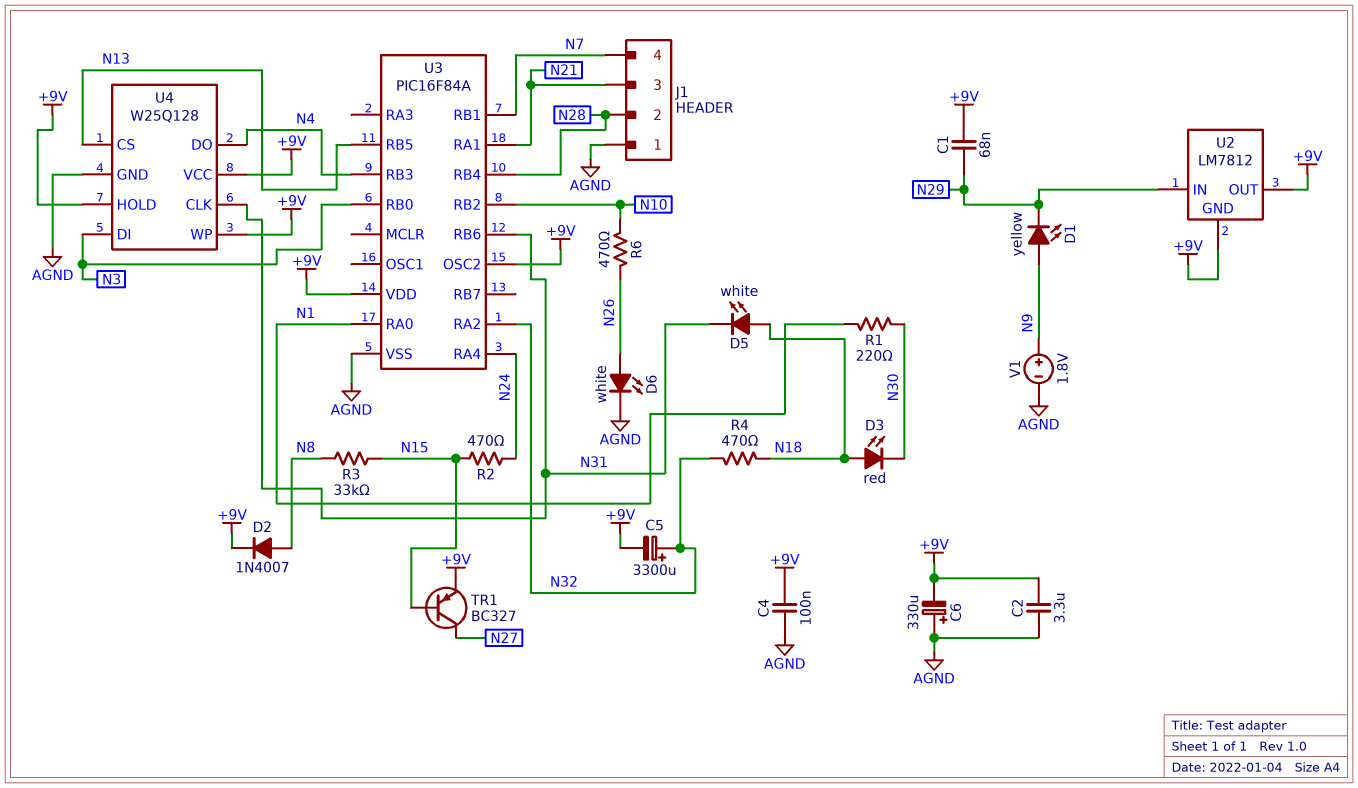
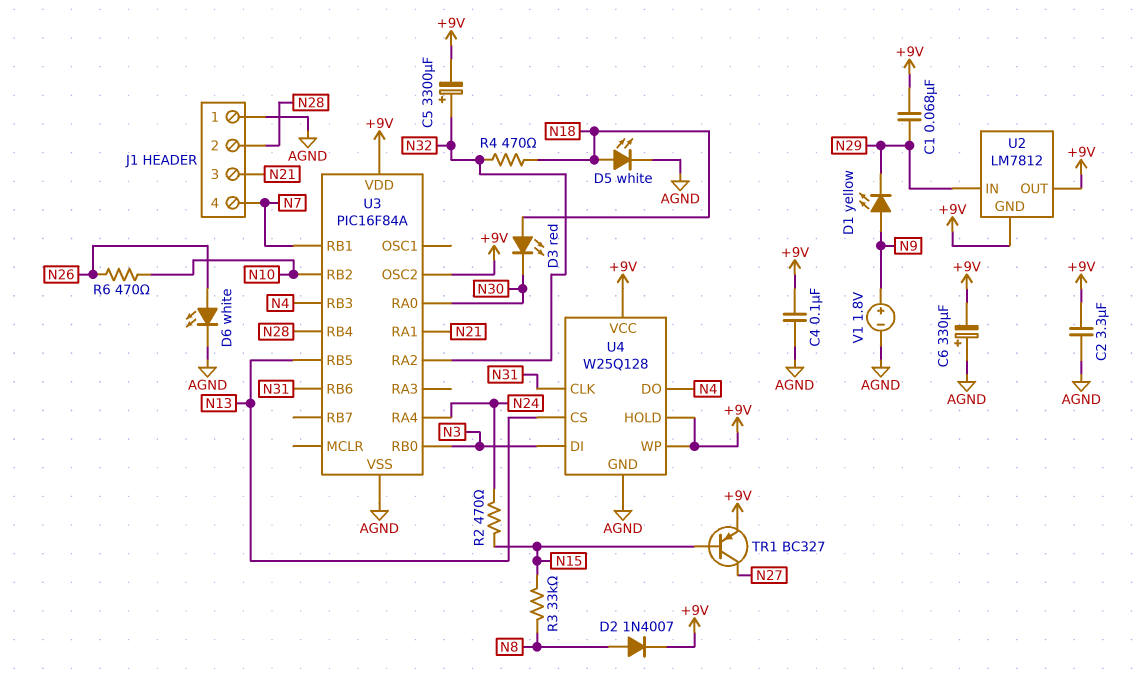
D5: LED white (A N18, K N31) -> LED white (A N18, K AGND)
R1: 220 (N1, N30) -> none
U3 pin RA0: N1 -> N30

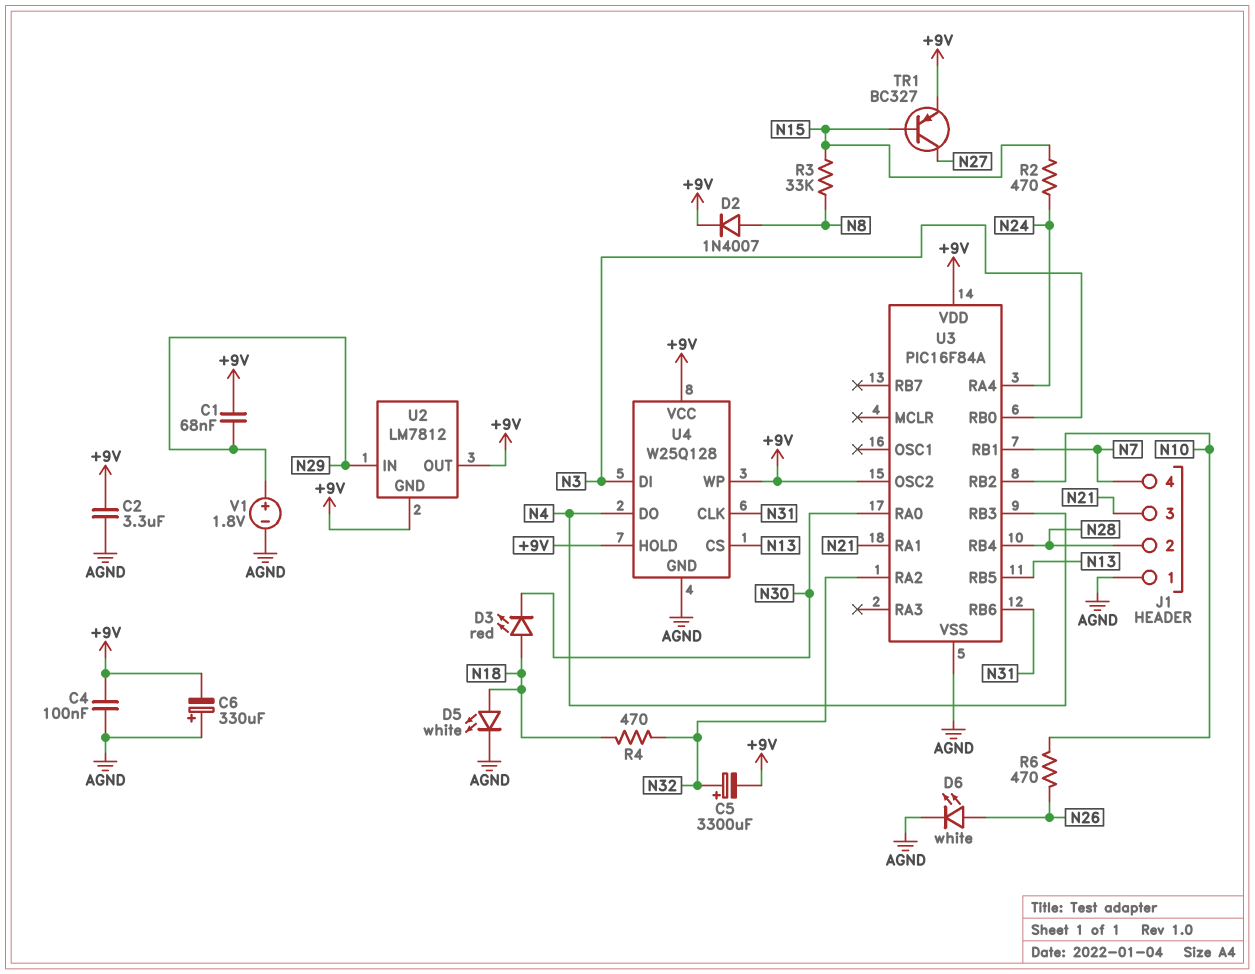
D1: LED yellow (A N9, K N29) -> none
V1: 1.8V (plus N9, minus AGND) -> 1.8V (plus N29, minus AGND)

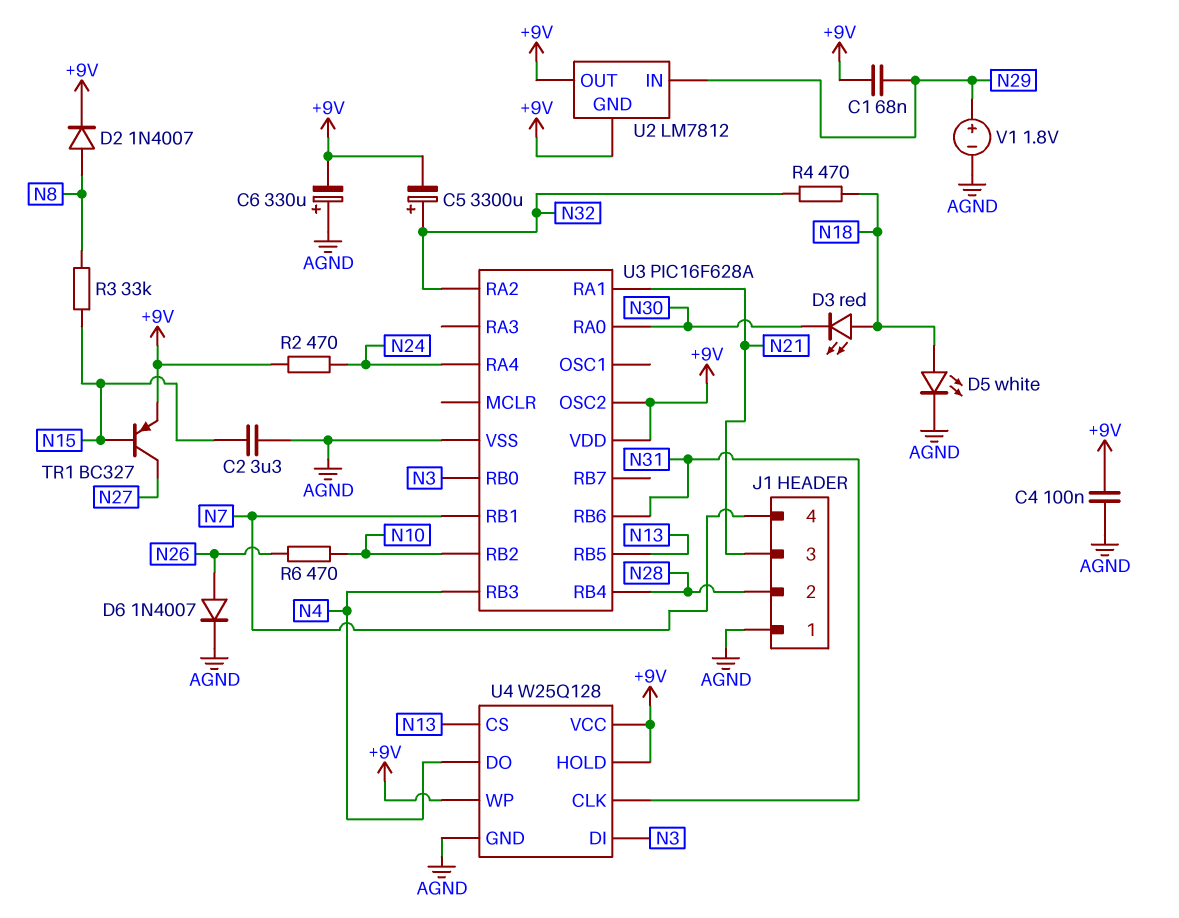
C2: 3.3uF (+9V, AGND) -> 3.3uF (AGND, N15)
D6: LED white (A N26, K AGND) -> diode 1N4007 (A N26, K AGND)
R2: 470 (N15, N24) -> 470 (+9V, N24)
U3: PIC16F84A -> PIC16F628A

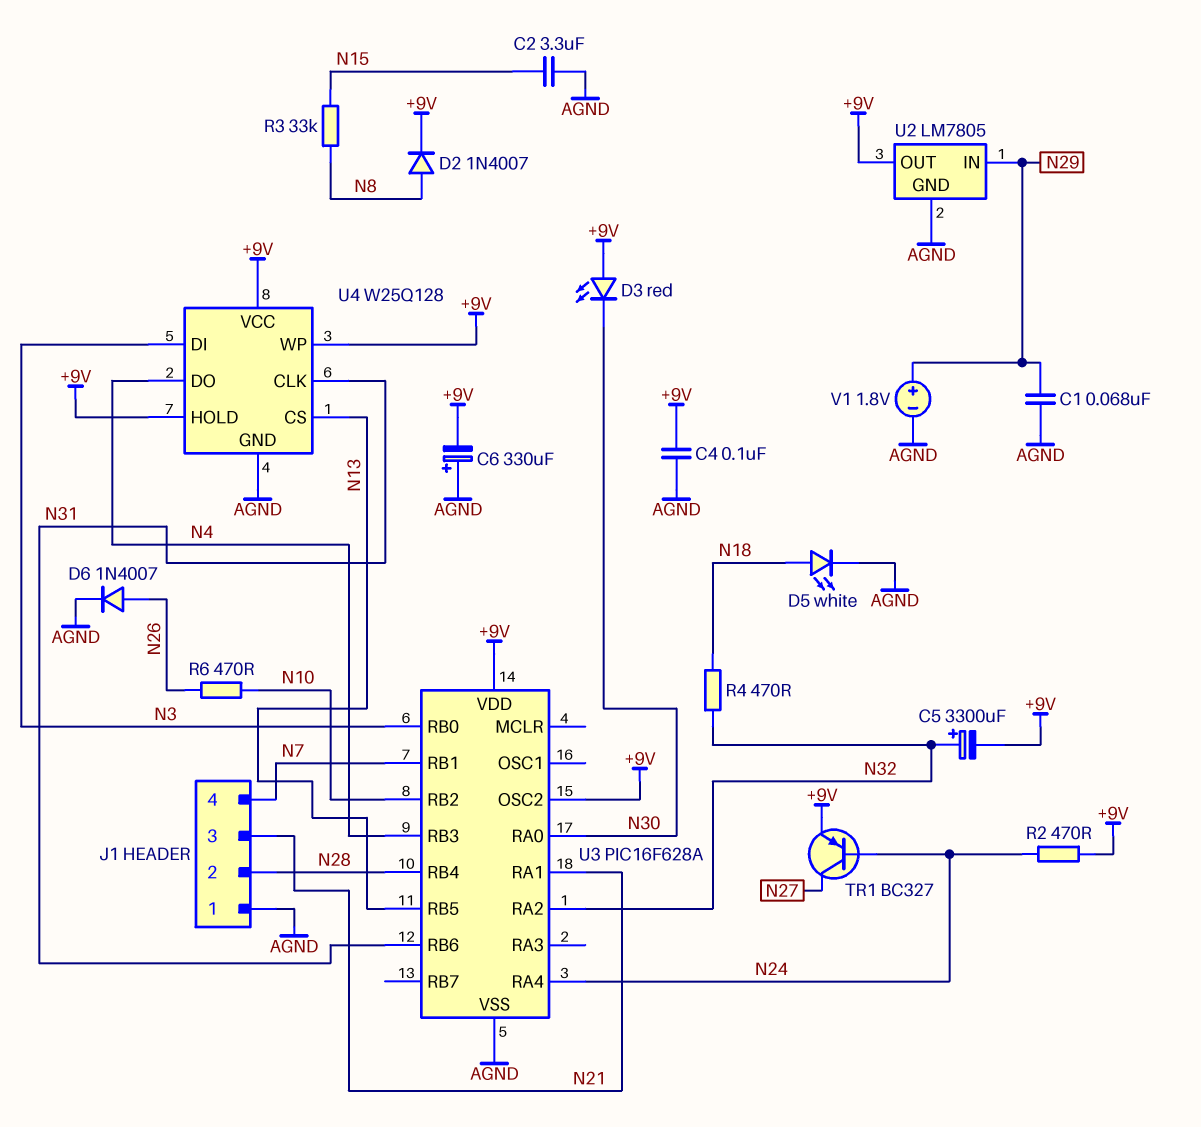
C1: 68nF (+9V, N29) -> 68nF (AGND, N29)
D3: LED red (A N18, K N30) -> LED red (A +9V, K N30)
TR1: PNP BC327 (B N15, C N27, E +9V) -> PNP BC327 (B N24, C N27, E +9V)
U2: LM7812 -> LM7805
U2 pin GND: +9V -> AGND

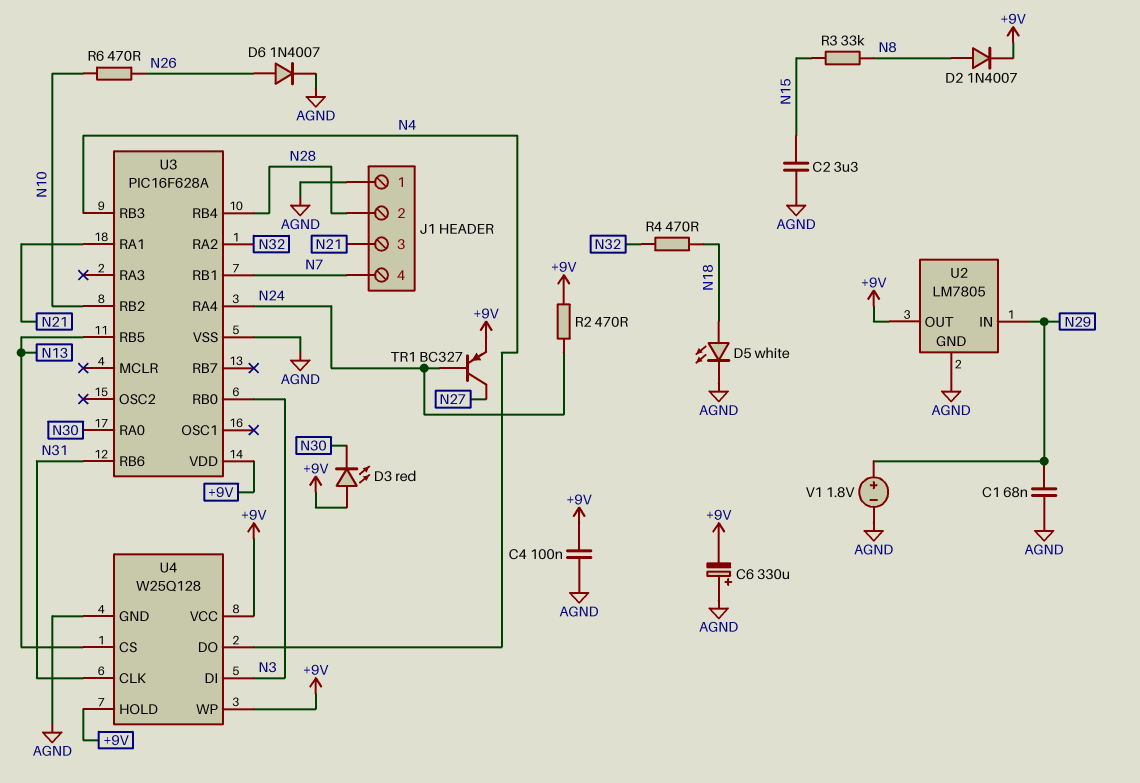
C5: 3300uF (plus N32, minus +9V) -> none
U3 pin OSC2: +9V -> none

